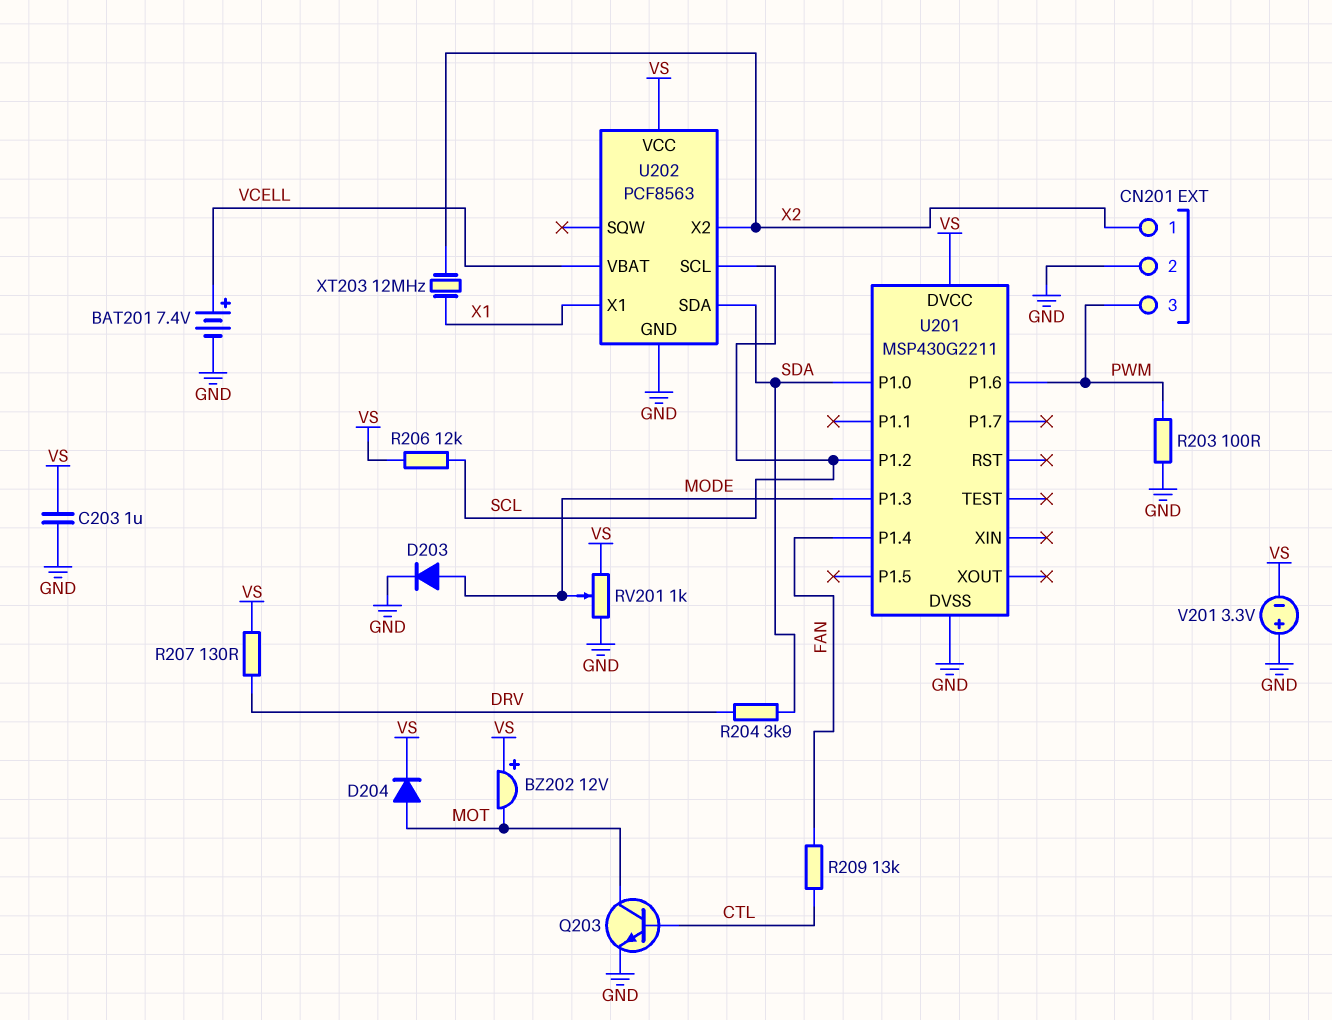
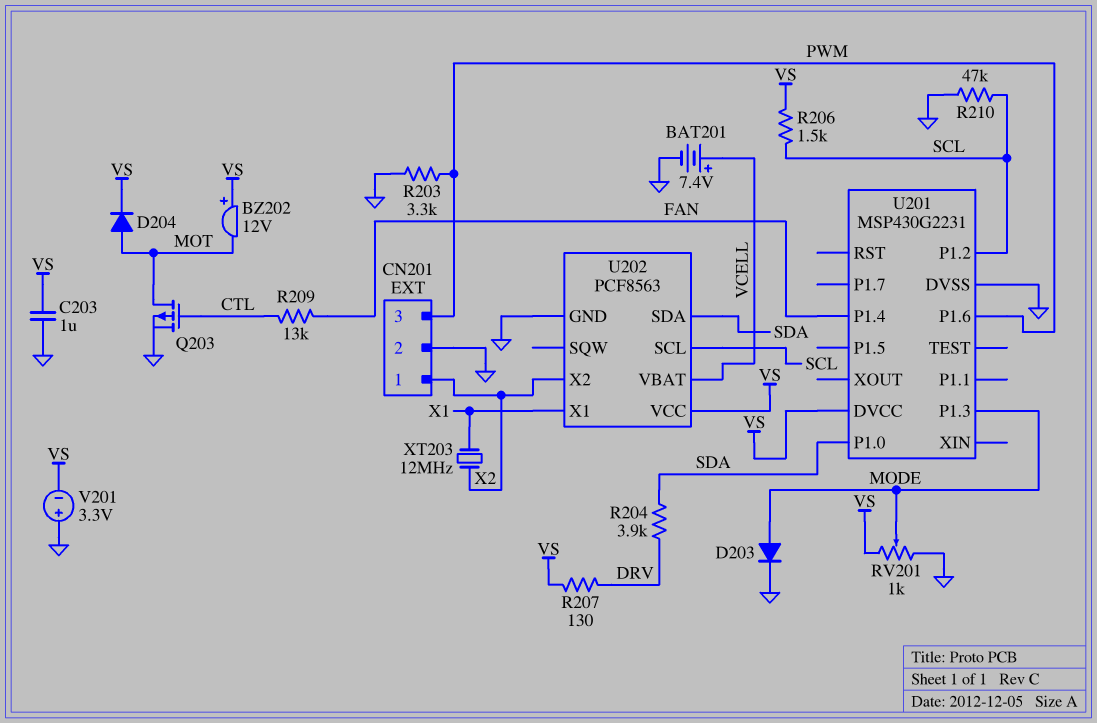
Q203: NPN (B CTL, C MOT, E GND) -> PMOS (G CTL, D MOT, S GND)
R203: 100 (GND, PWM) -> 3.3k (GND, PWM)
R206: 12k (SCL, VS) -> 1.5k (SCL, VS)
R210: none -> 47k (GND, SCL)
U201: MSP430G2211 -> MSP430G2231

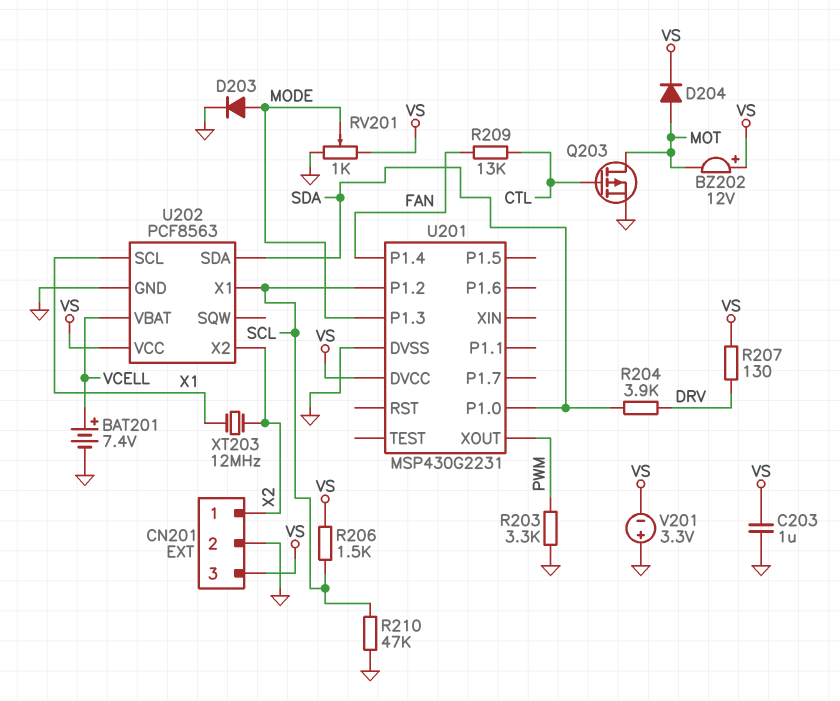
CN201 pin 3: PWM -> VS
U201 pin P1.6: PWM -> none
U201 pin XOUT: none -> PWM
U202 pin SCL: SCL -> X1
U202 pin X1: X1 -> SCL

